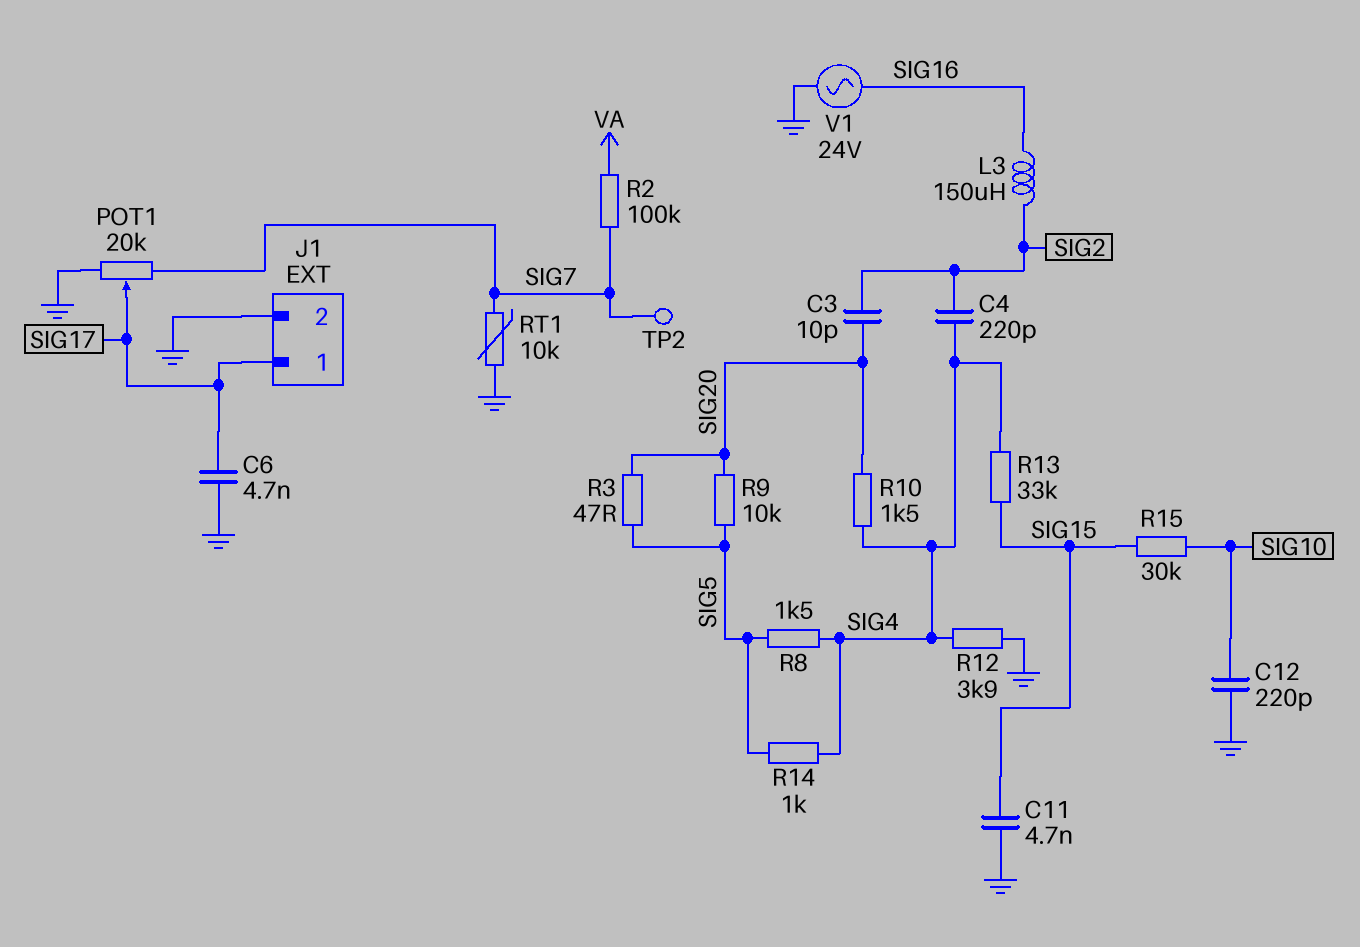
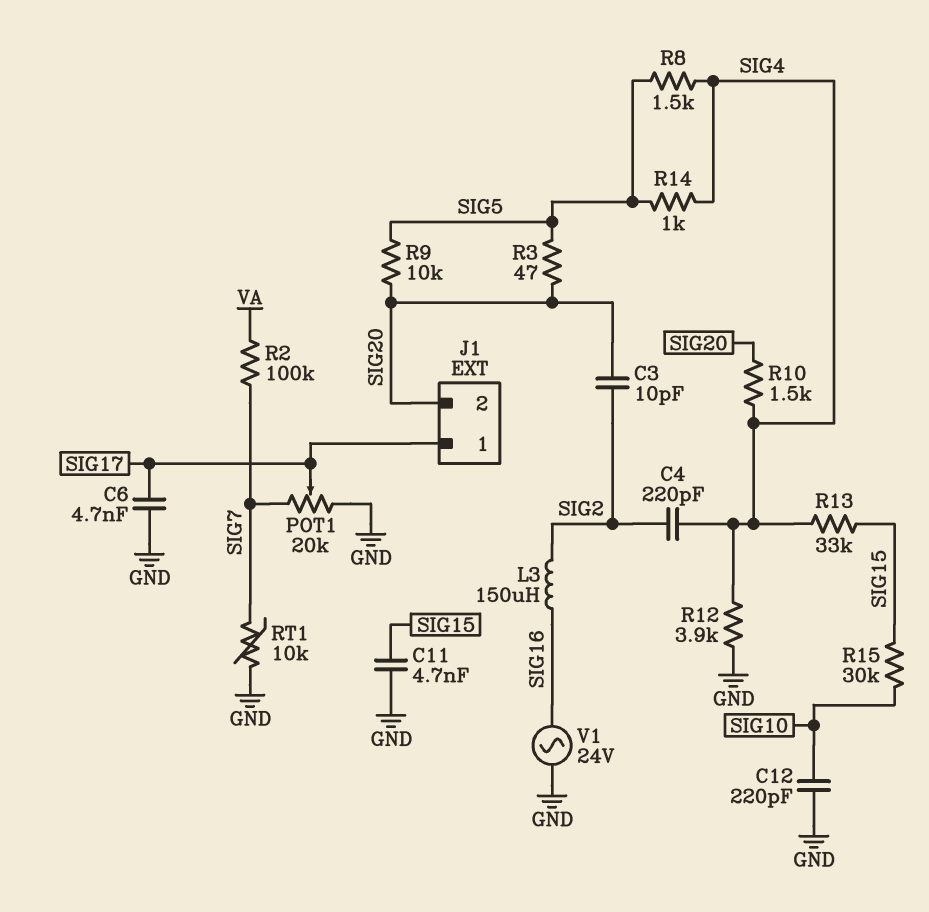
J1 pin 2: GND -> SIG20
TP2: test point (SIG7) -> none

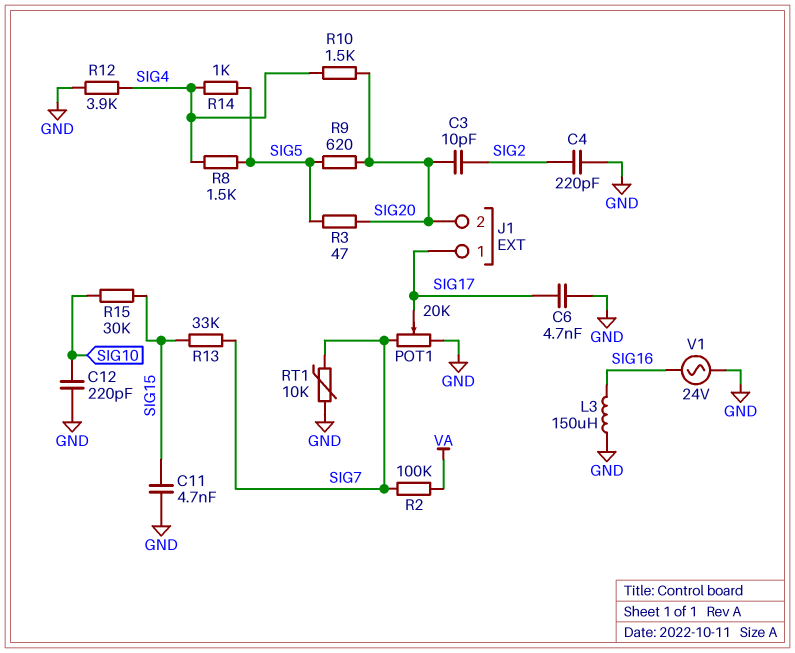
C4: 220pF (SIG2, SIG4) -> 220pF (GND, SIG2)
L3: 150uH (SIG2, SIG16) -> 150uH (GND, SIG16)
R9: 10k (SIG5, SIG20) -> 620 (SIG5, SIG20)
R13: 33k (SIG4, SIG15) -> 33k (SIG7, SIG15)

